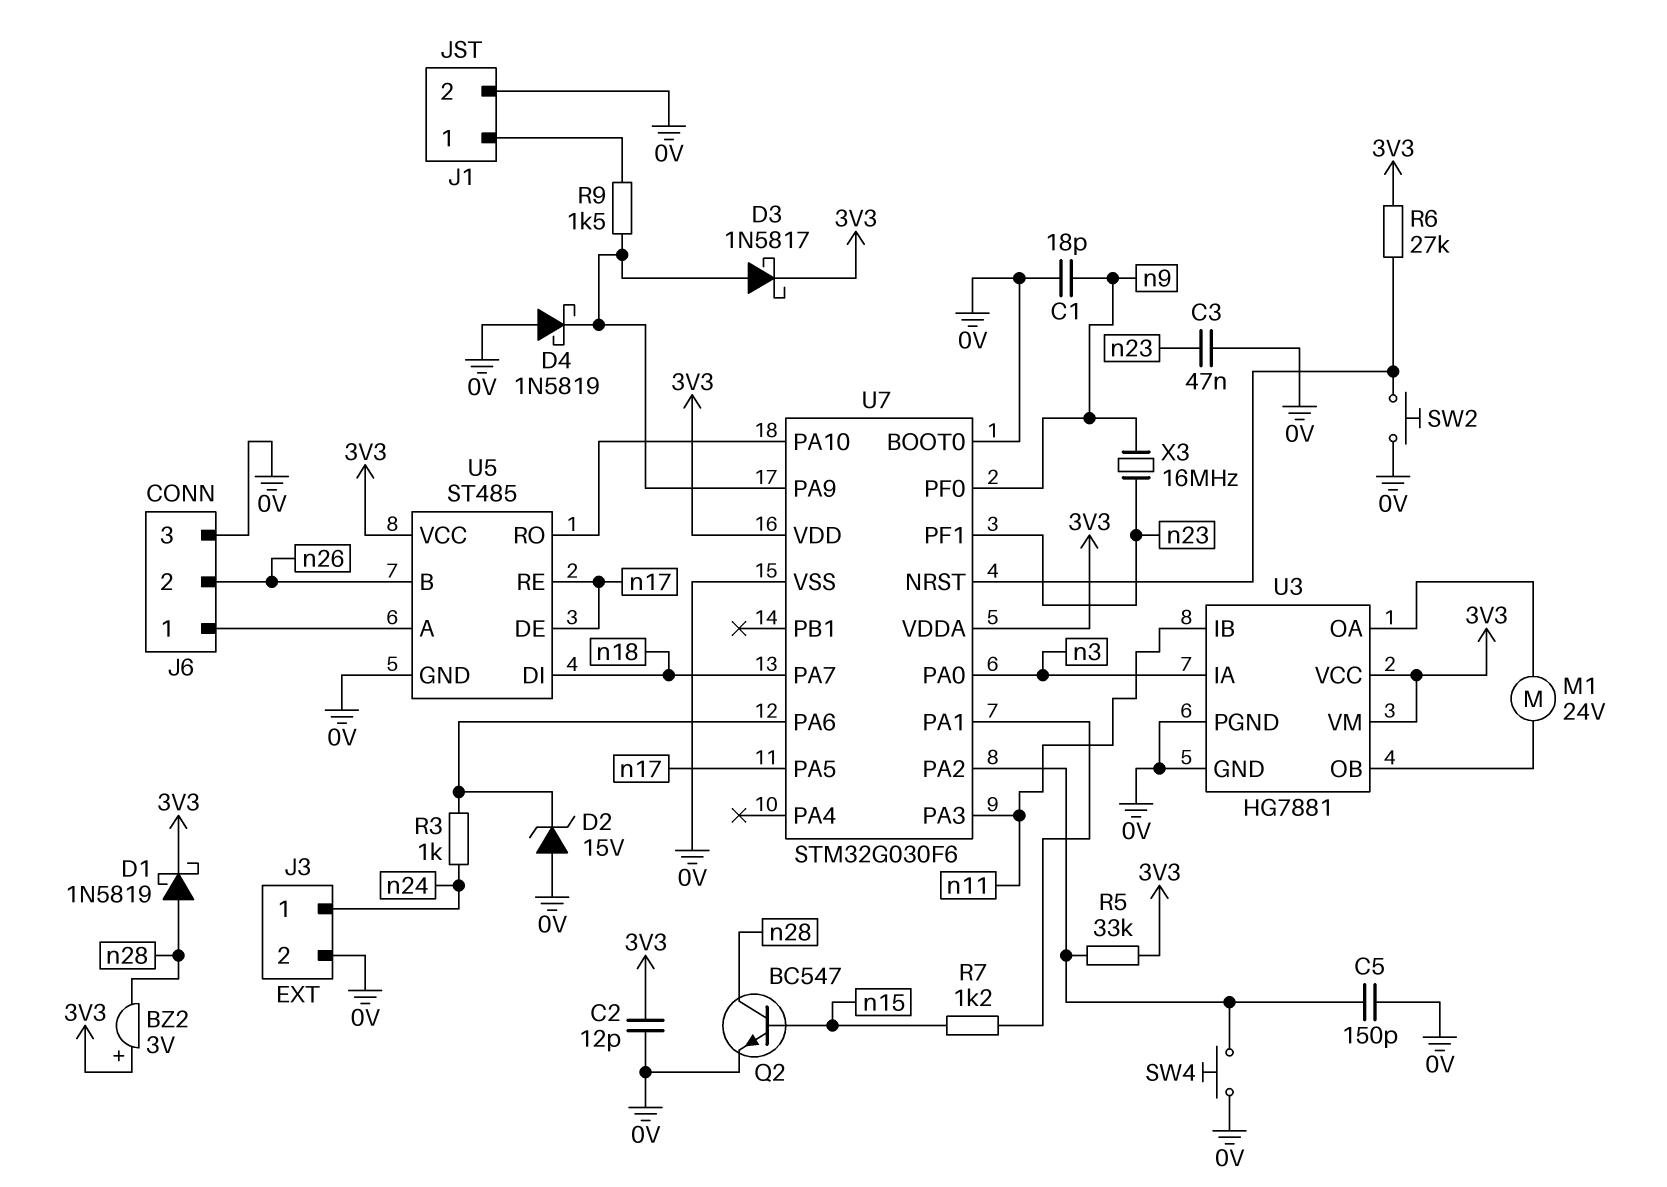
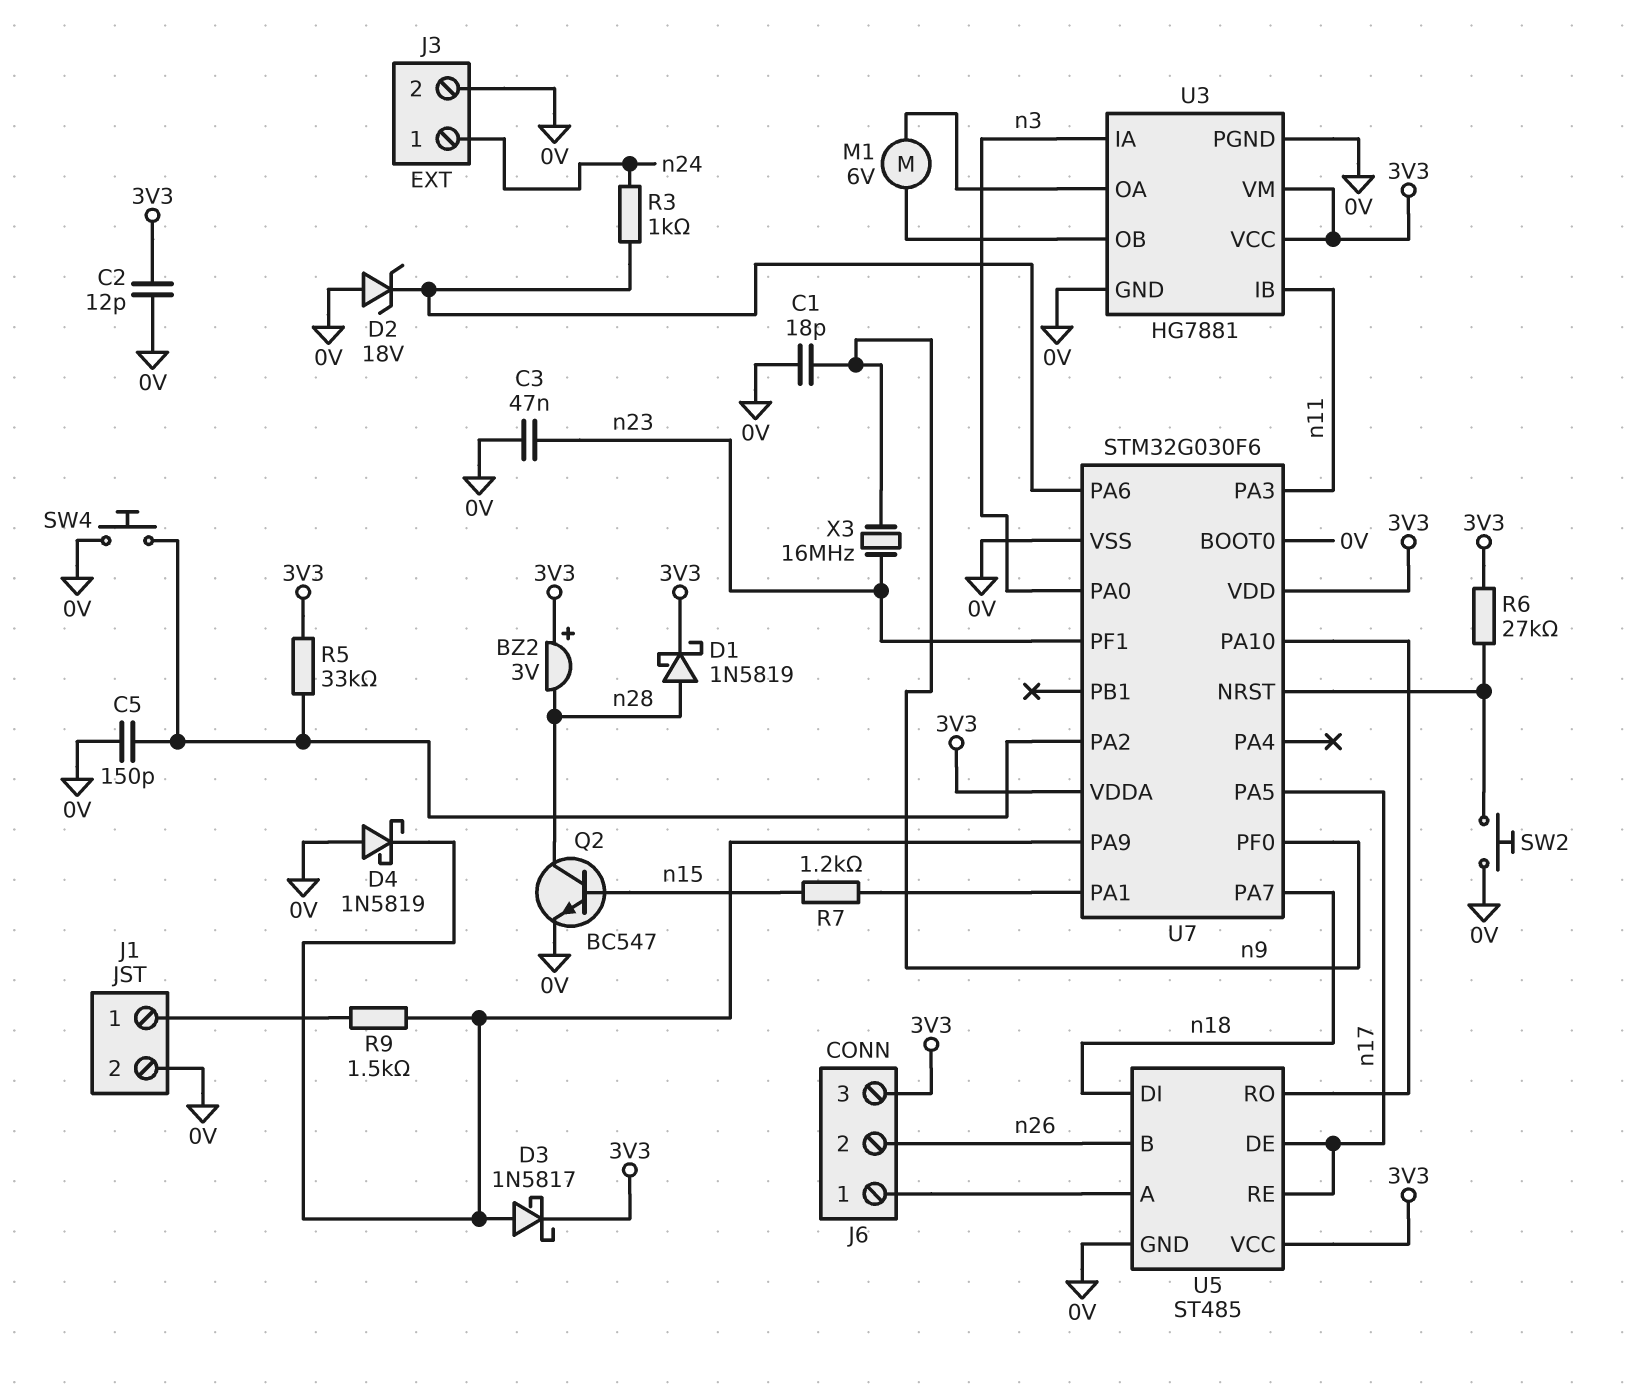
D2: zener 15V (A 0V, K U7/PA6) -> zener 18V (A 0V, K U7/PA6)
J6 pin 3: 0V -> 3V3
M1: motor 24V (U3/OA, U3/OB) -> motor 6V (U3/OA, U3/OB)

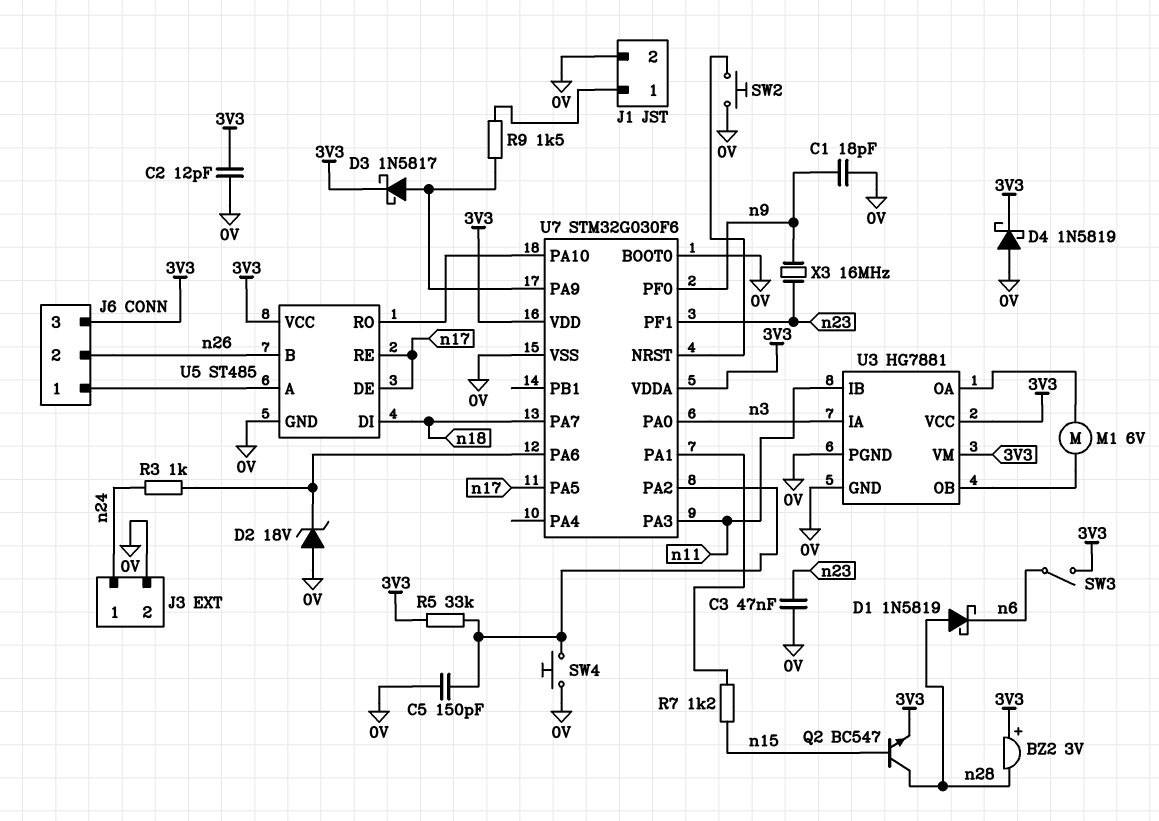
D1: schottky 1N5819 (A n28, K 3V3) -> schottky 1N5819 (A n28, K n6)
D4: schottky 1N5819 (A 0V, K U7/PA9) -> schottky 1N5819 (A 0V, K 3V3)
Q2: NPN BC547 (B n15, C n28, E 0V) -> NPN BC547 (B n15, C n28, E 3V3)
R6: 27k (3V3, U7/NRST) -> none
SW3: none -> switch (3V3, n6)

